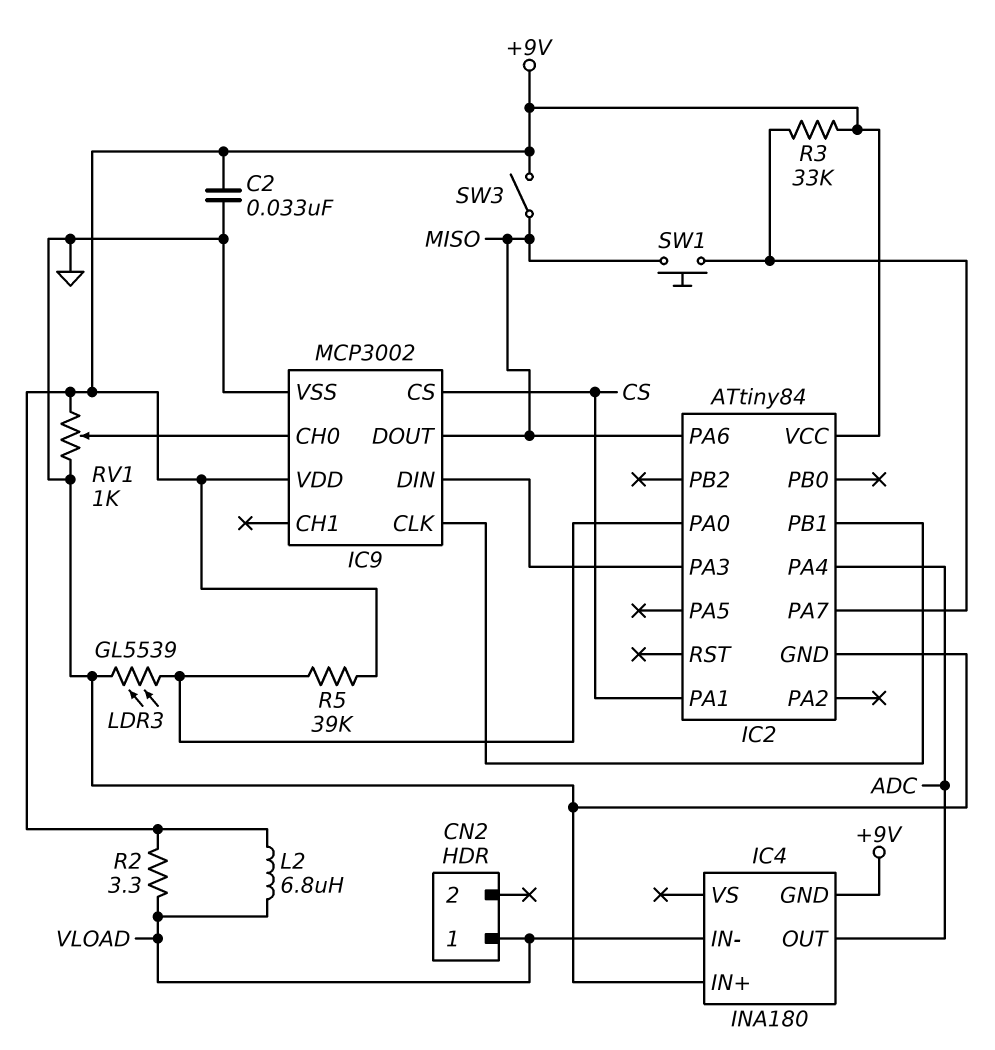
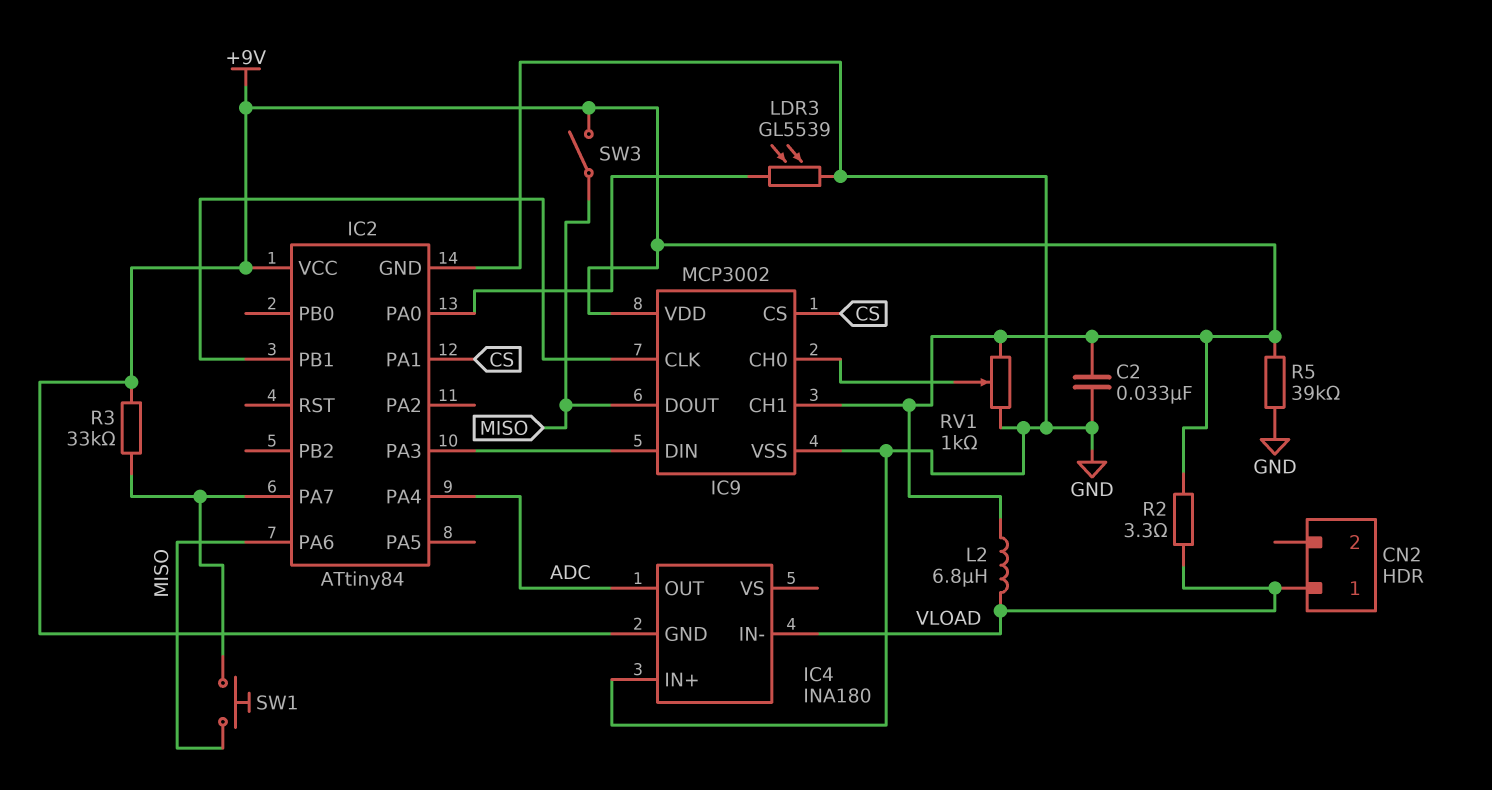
IC9 pin CH1: none -> +9V
R5: 39k (+9V, IC2/PA0) -> 39k (+9V, GND)

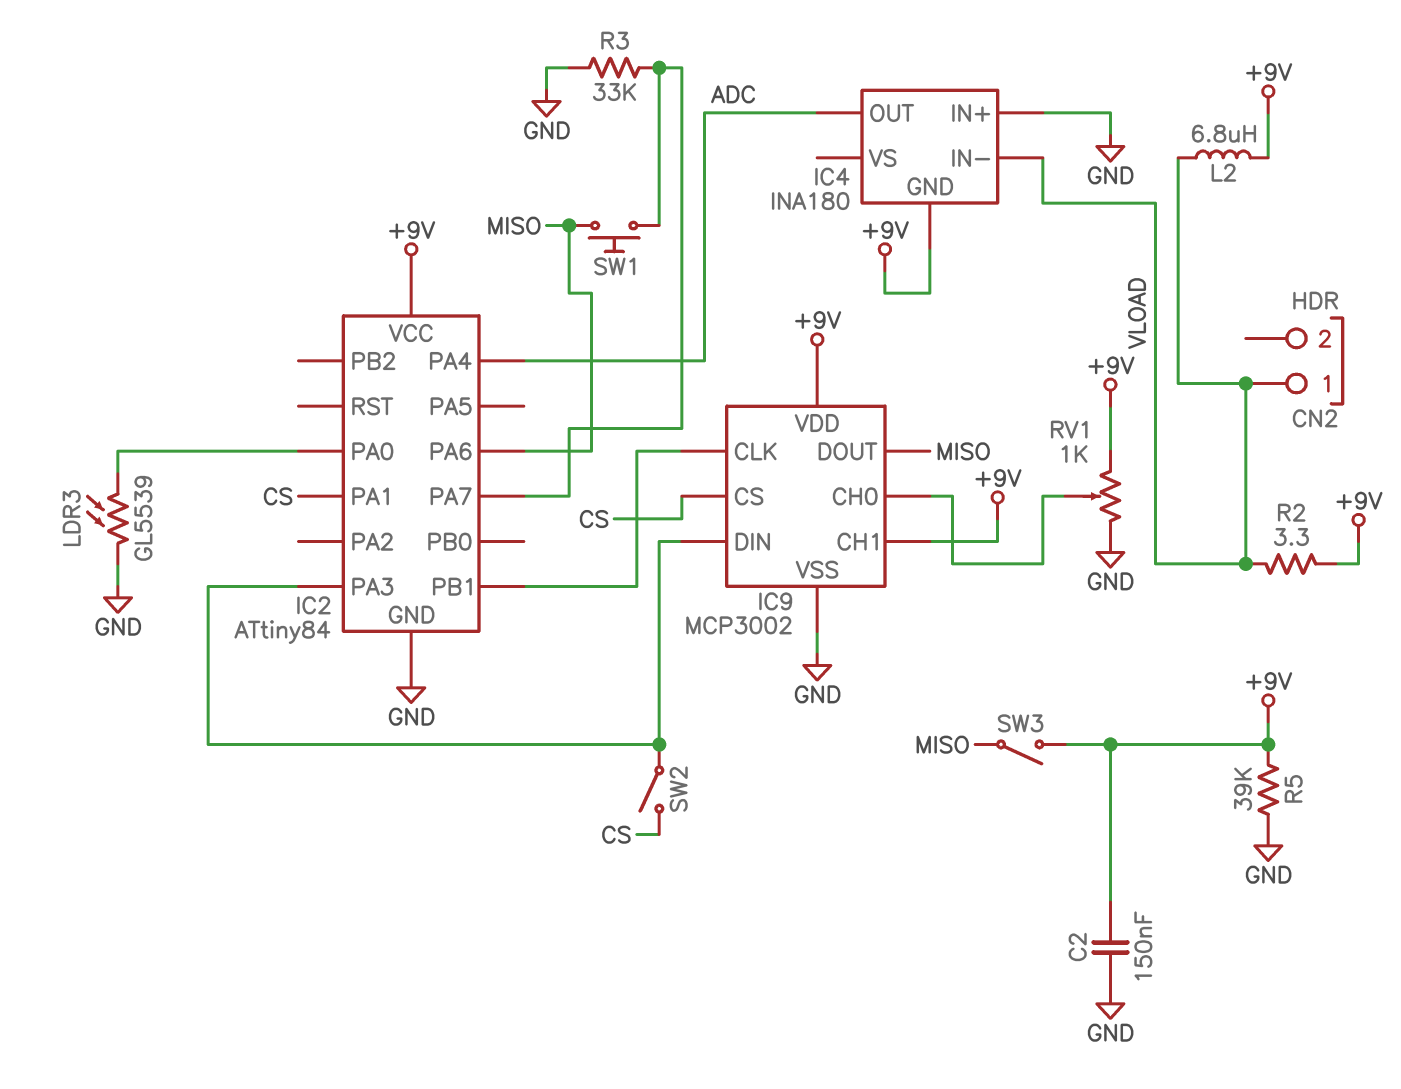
C2: 33nF (+9V, GND) -> 150nF (+9V, GND)
R3: 33k (+9V, IC2/PA7) -> 33k (GND, IC2/PA7)
SW2: none -> switch (CS, IC2/PA3)

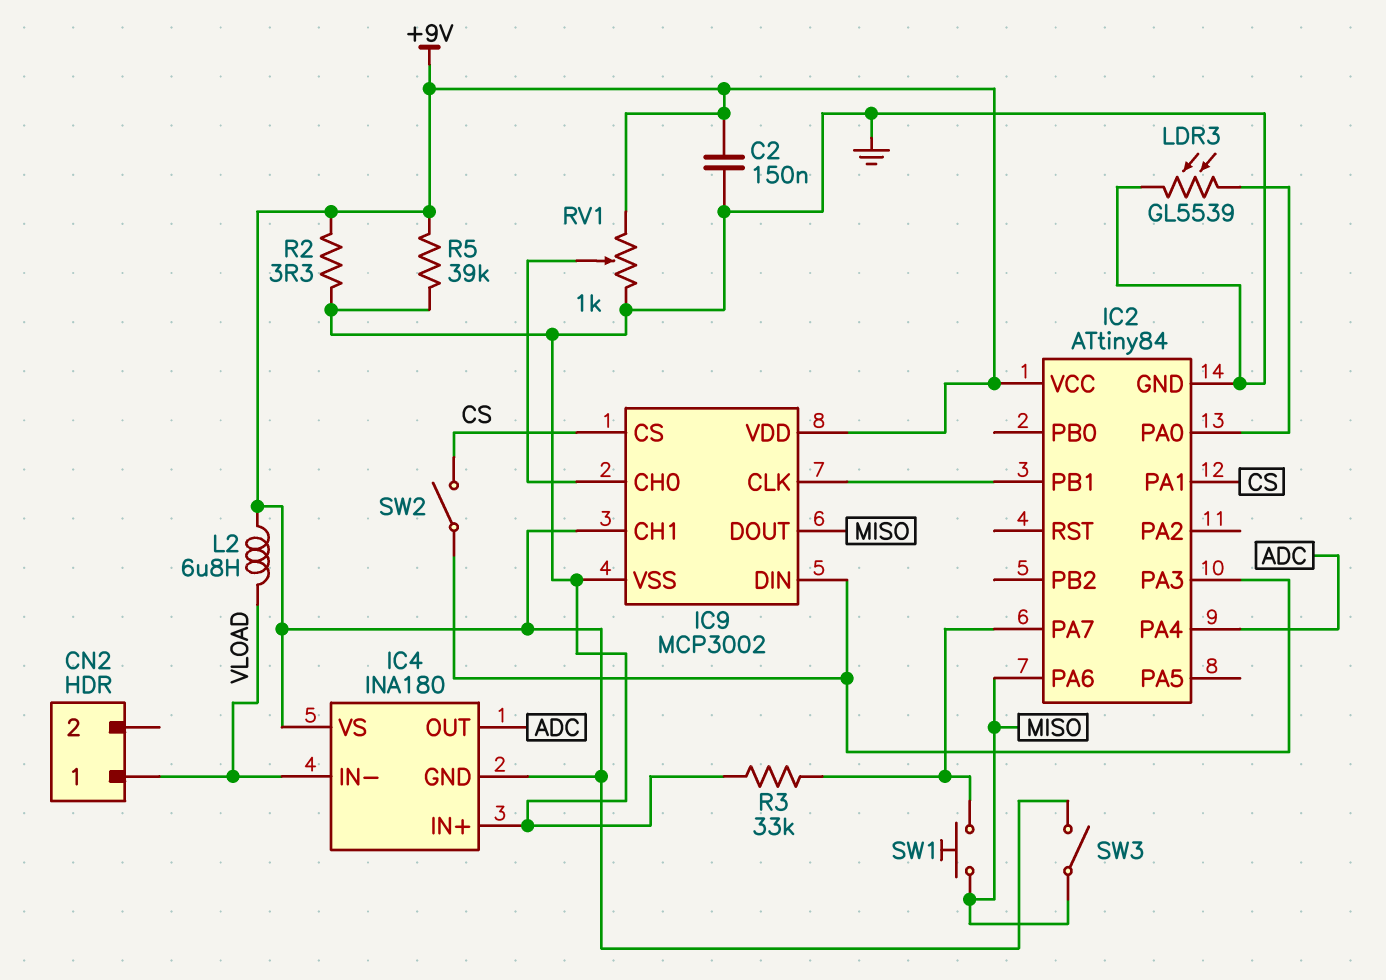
IC4 pin VS: none -> +9V
R2: 3.3 (+9V, VLOAD) -> 3.3 (+9V, GND)

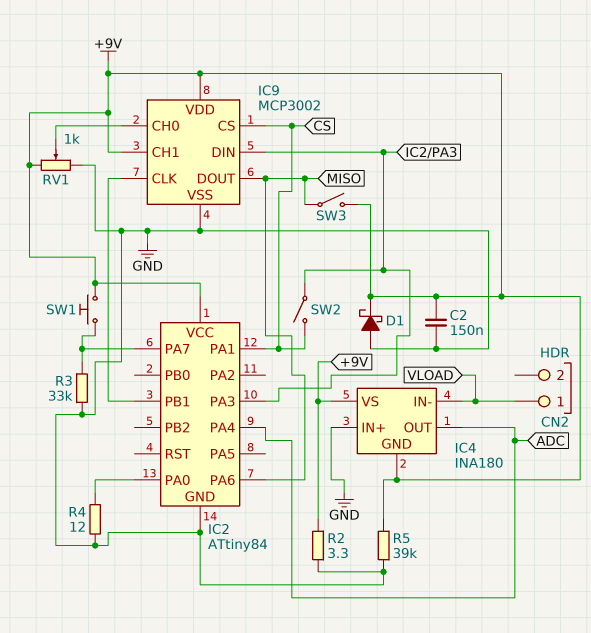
D1: none -> schottky (A GND, K +9V)
L2: 6.8uH (+9V, VLOAD) -> none
LDR3: GL5539 (GND, IC2/PA0) -> none
R4: none -> 12 (GND, IC2/PA0)
SW1: button (IC2/PA7, MISO) -> button (+9V, IC2/PA7)

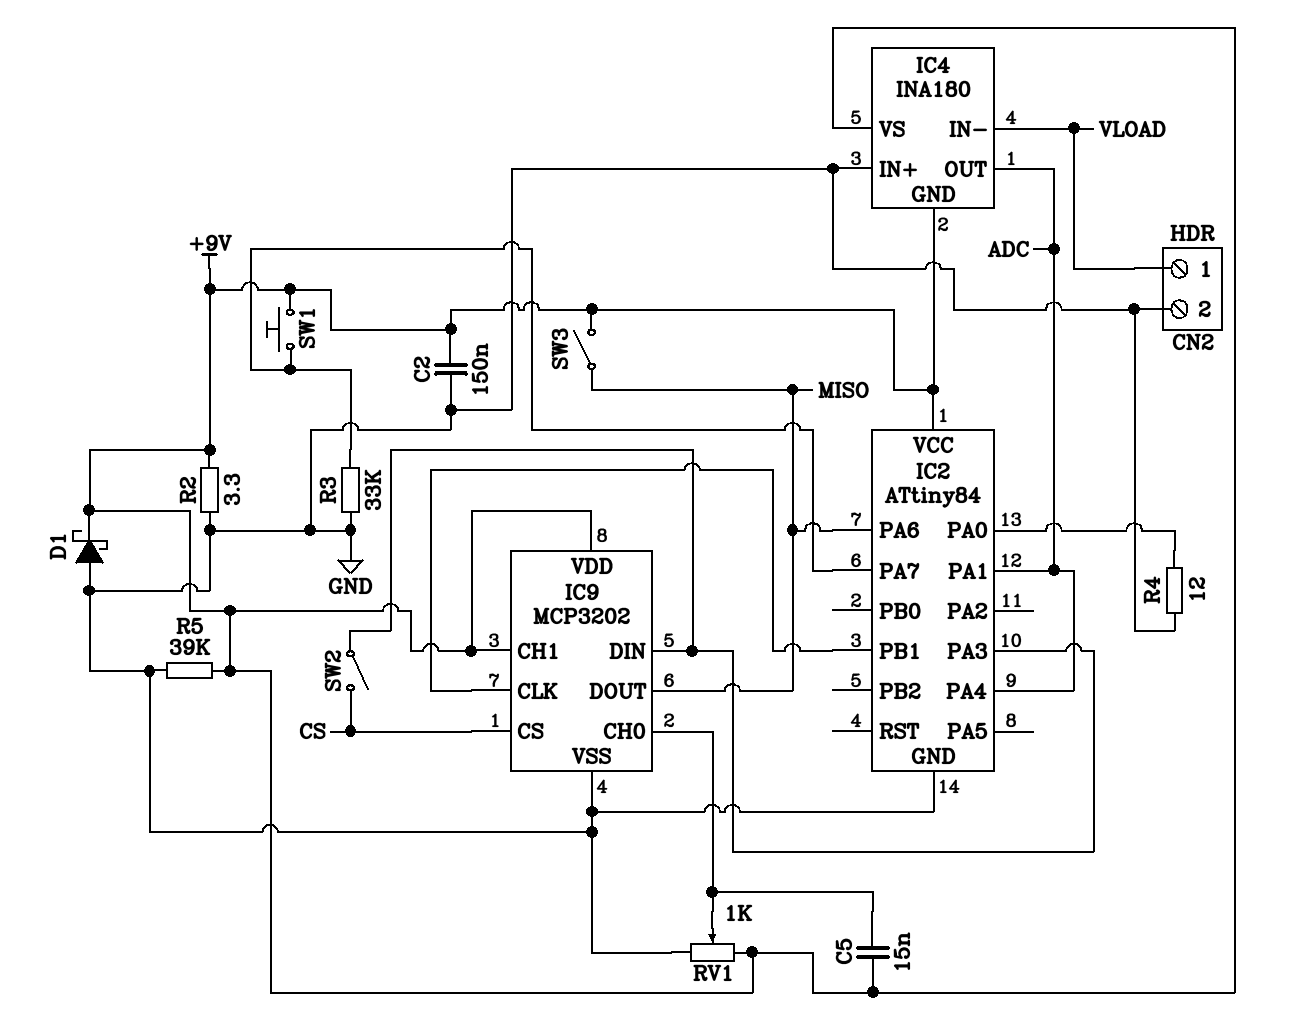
C5: none -> 15nF (+9V, IC9/CH0)
CN2 pin 2: none -> GND
IC2 pin PA1: CS -> ADC
IC9: MCP3002 -> MCP3202

